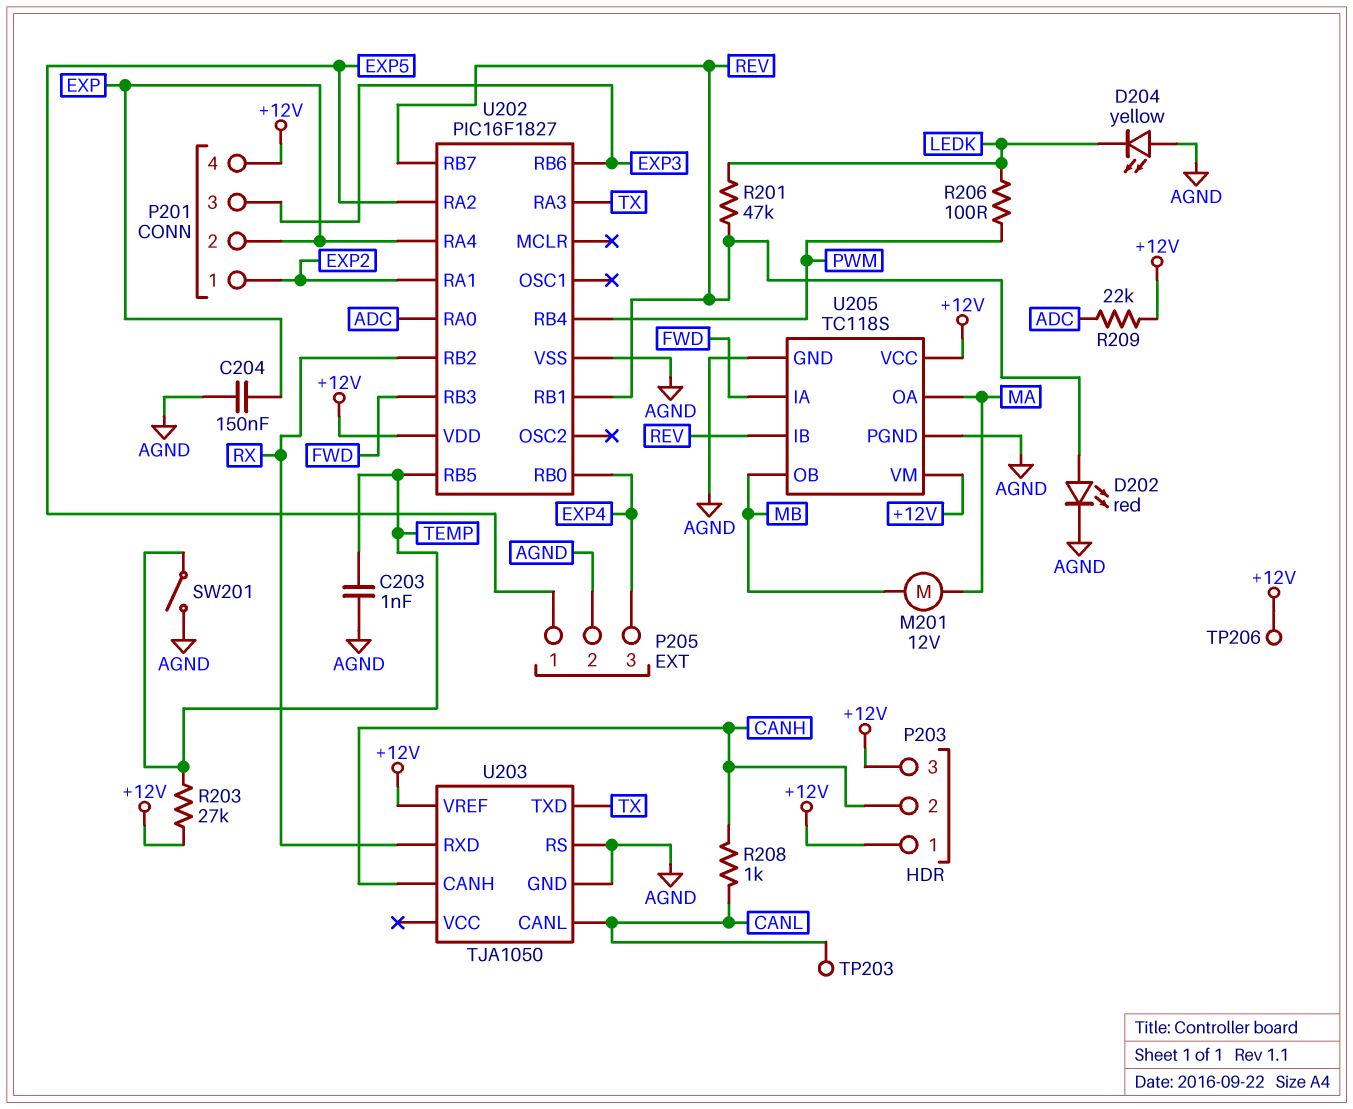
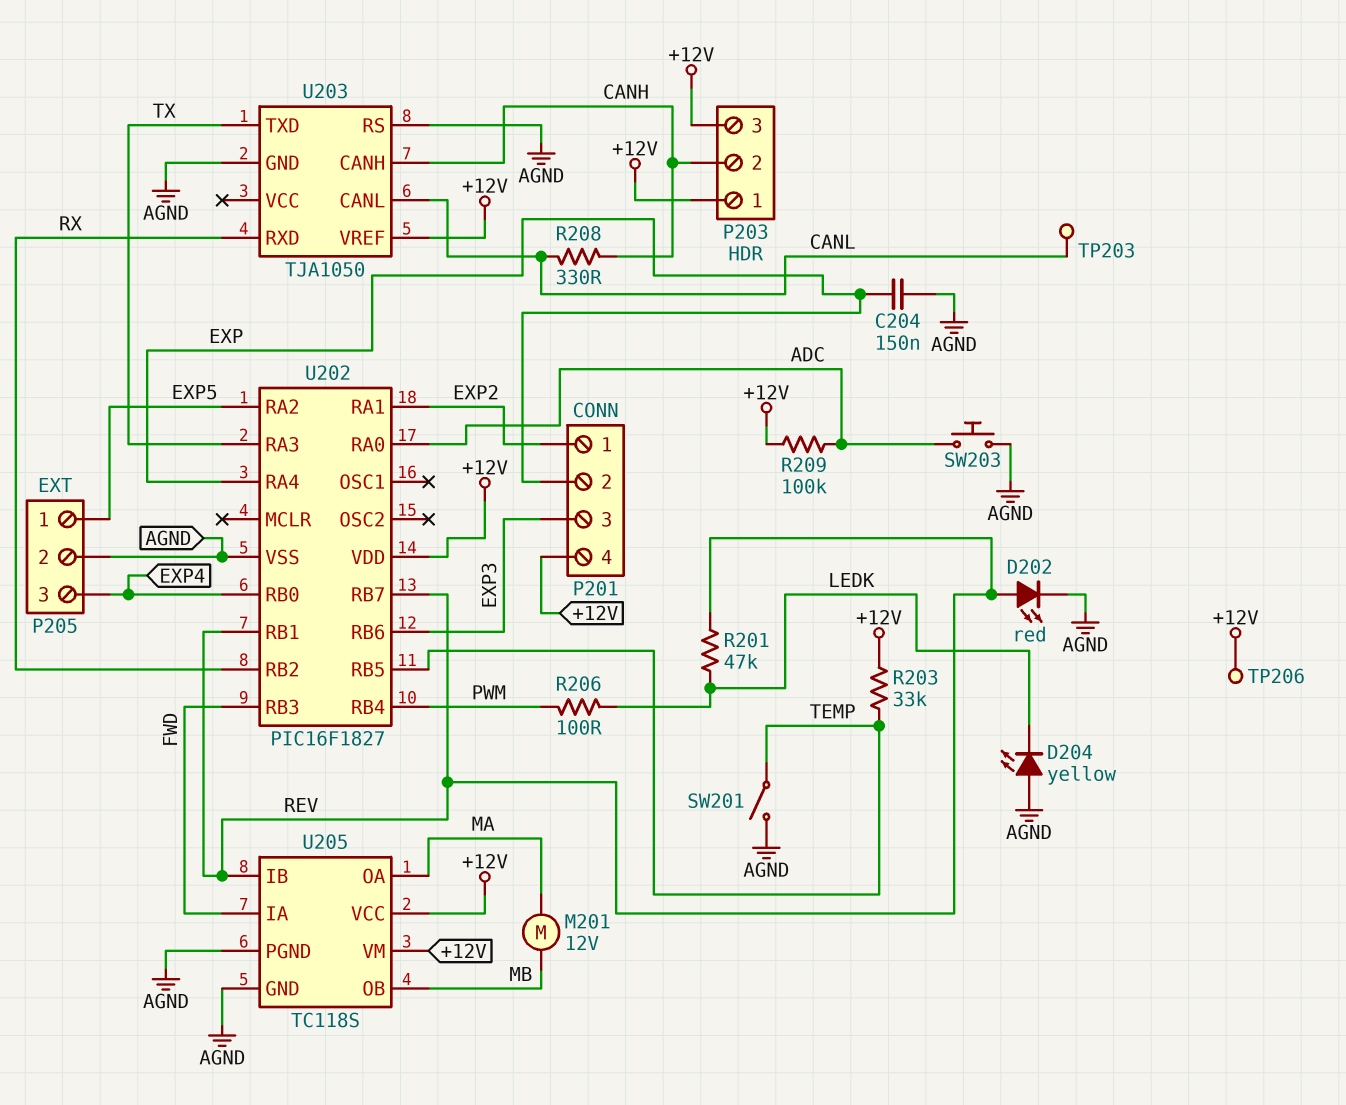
C203: 1nF (AGND, TEMP) -> none
R203: 27k (+12V, TEMP) -> 33k (+12V, TEMP)
R208: 1k (CANH, CANL) -> 330 (CANH, CANL)
R209: 22k (+12V, ADC) -> 100k (+12V, ADC)
SW203: none -> button (ADC, AGND)

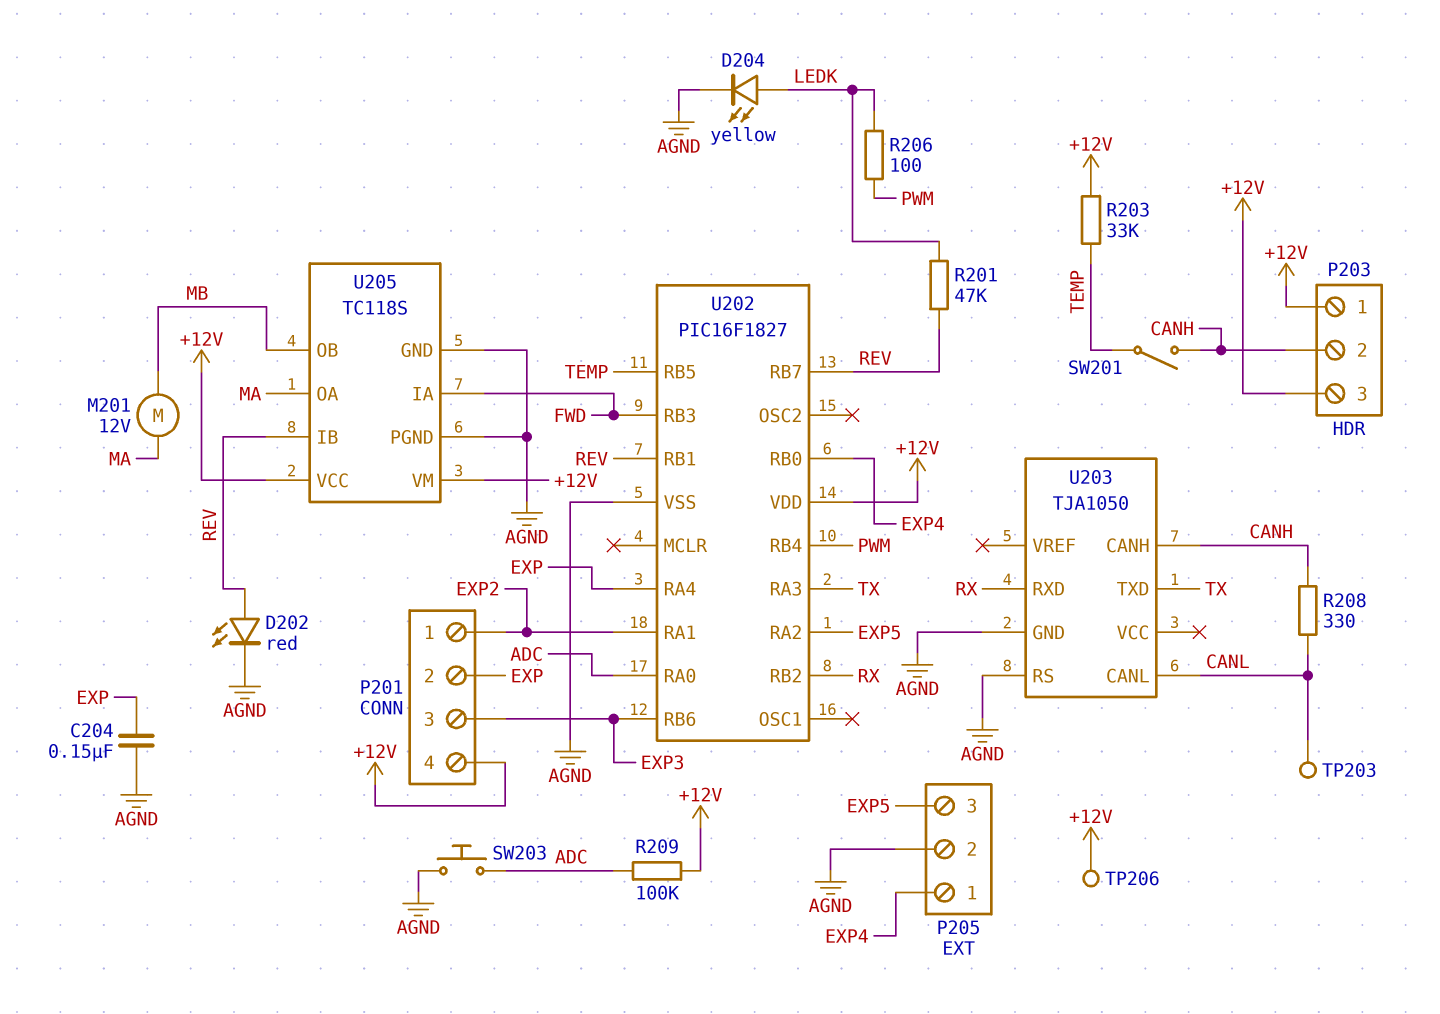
D204: LED yellow (A AGND, K LEDK) -> LED yellow (A LEDK, K AGND)
P205 pin 1: EXP5 -> EXP4
P205 pin 3: EXP4 -> EXP5
SW201: switch (AGND, TEMP) -> switch (CANH, TEMP)
U203 pin VREF: +12V -> none

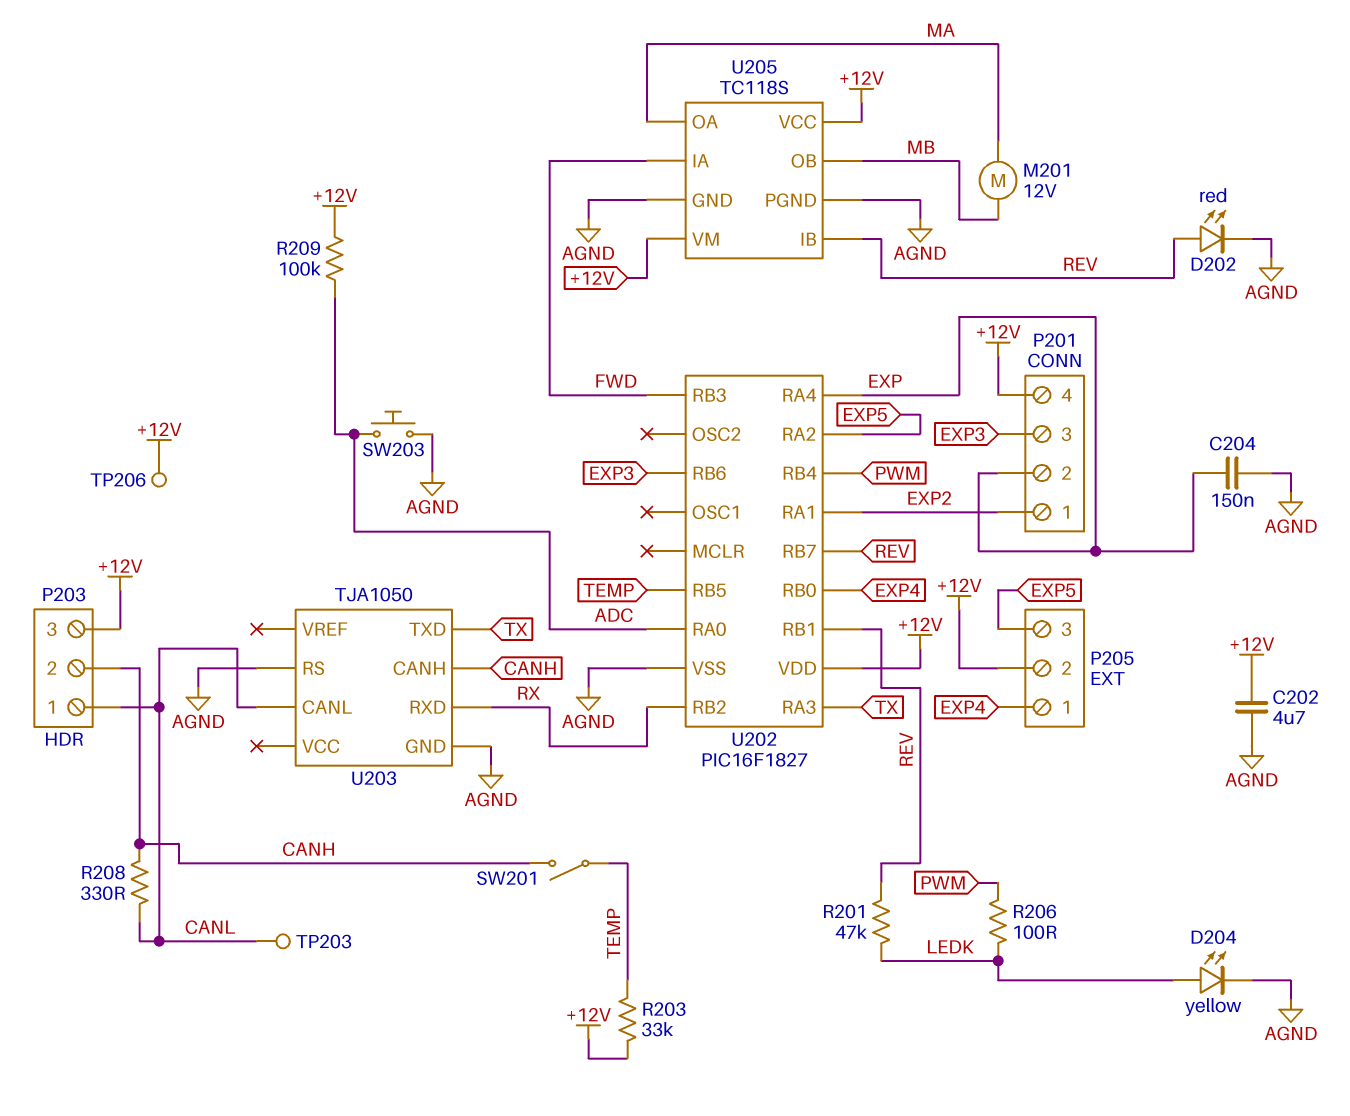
C202: none -> 4.7uF (+12V, AGND)
P203 pin 1: +12V -> CANL
P205 pin 2: AGND -> +12V

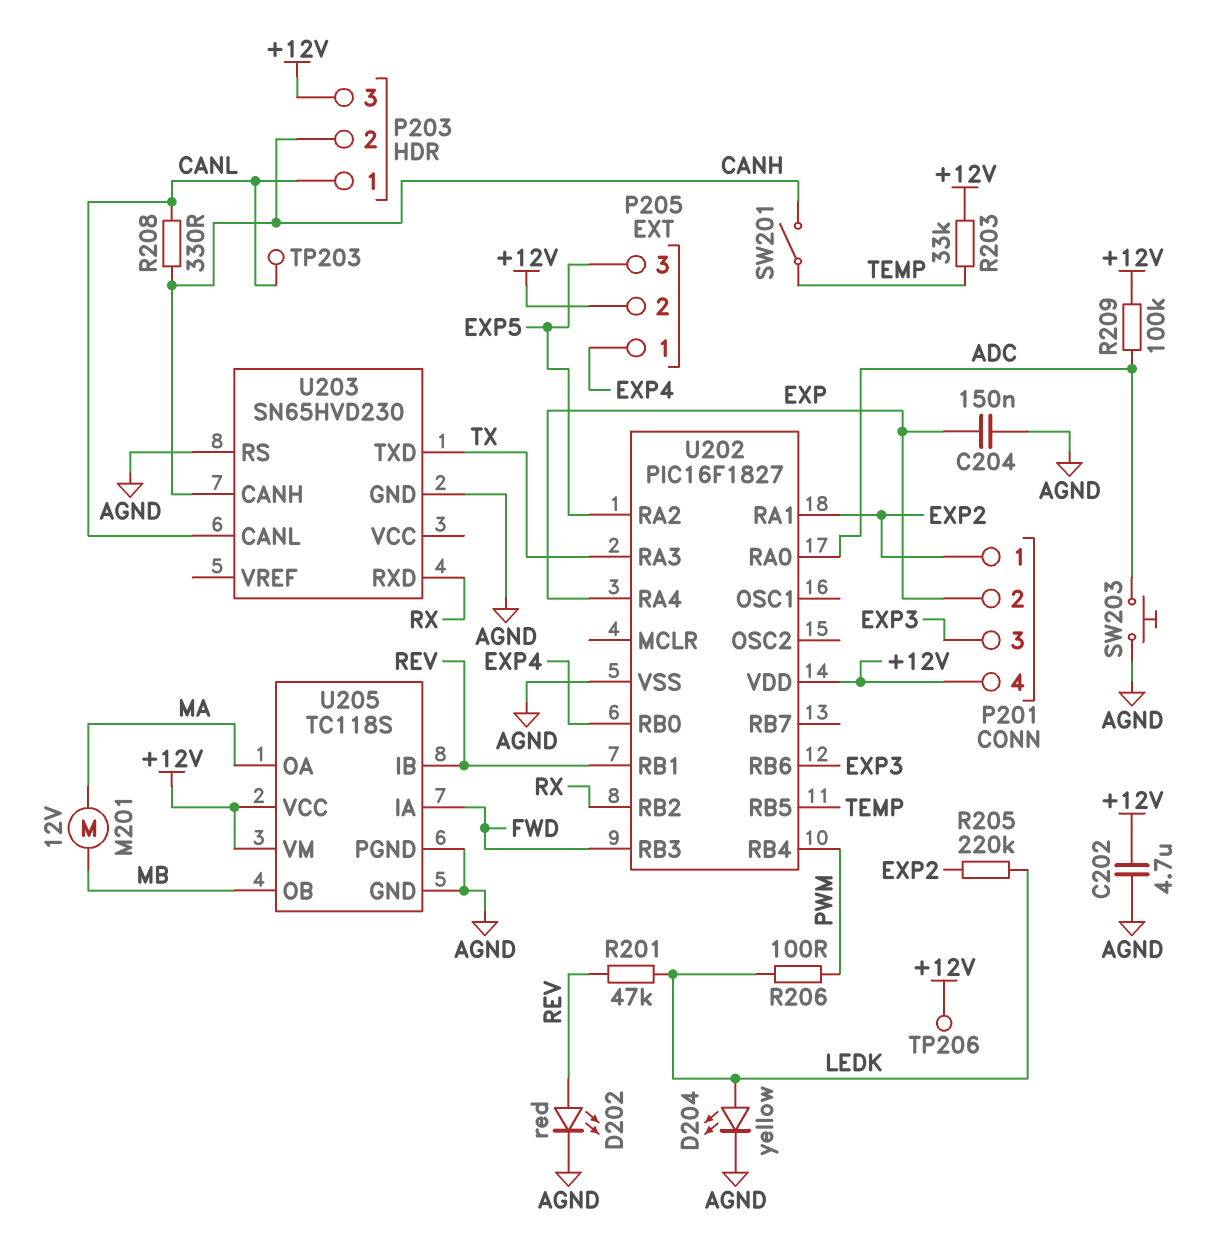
R205: none -> 220k (EXP2, LEDK)
U202 pin RB7: REV -> none
U203: TJA1050 -> SN65HVD230

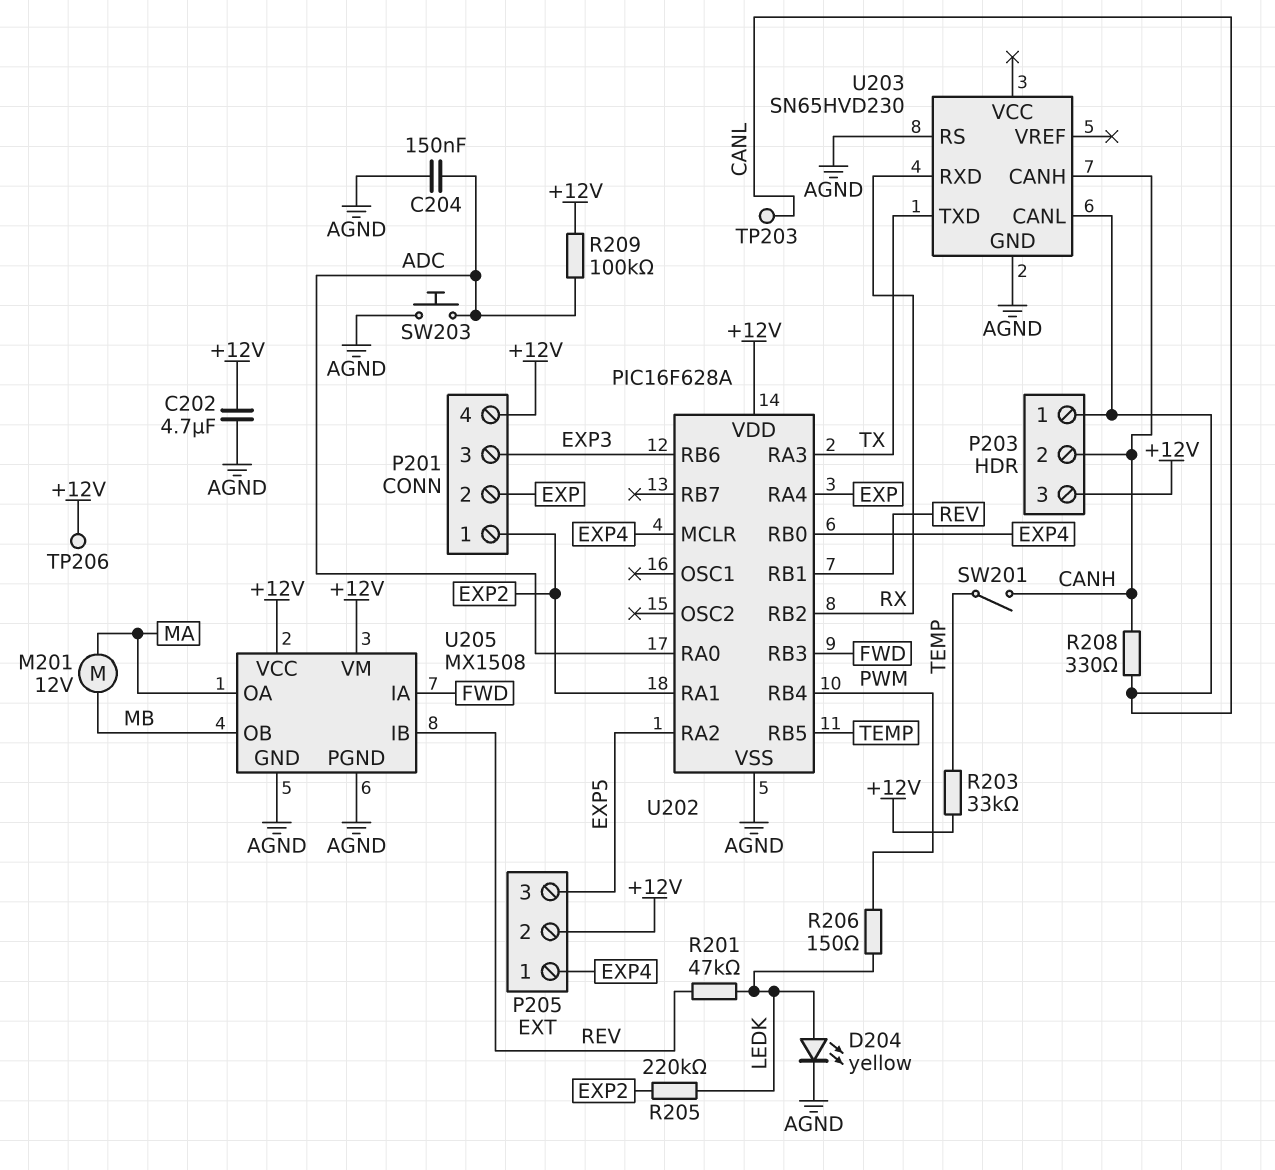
C204: 150nF (AGND, EXP) -> 150nF (ADC, AGND)
D202: LED red (A REV, K AGND) -> none
R206: 100 (LEDK, PWM) -> 150 (LEDK, PWM)
U202: PIC16F1827 -> PIC16F628A
U202 pin MCLR: none -> EXP4
U205: TC118S -> MX1508

